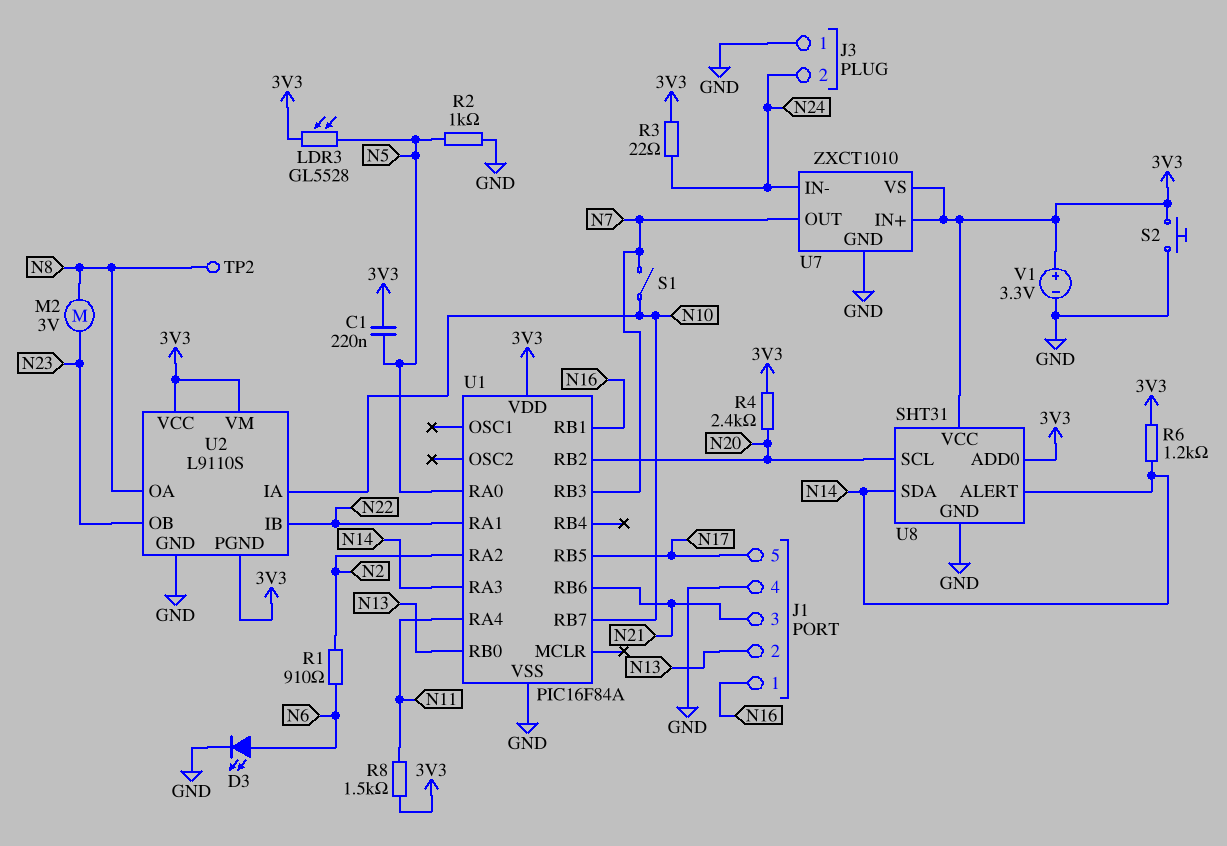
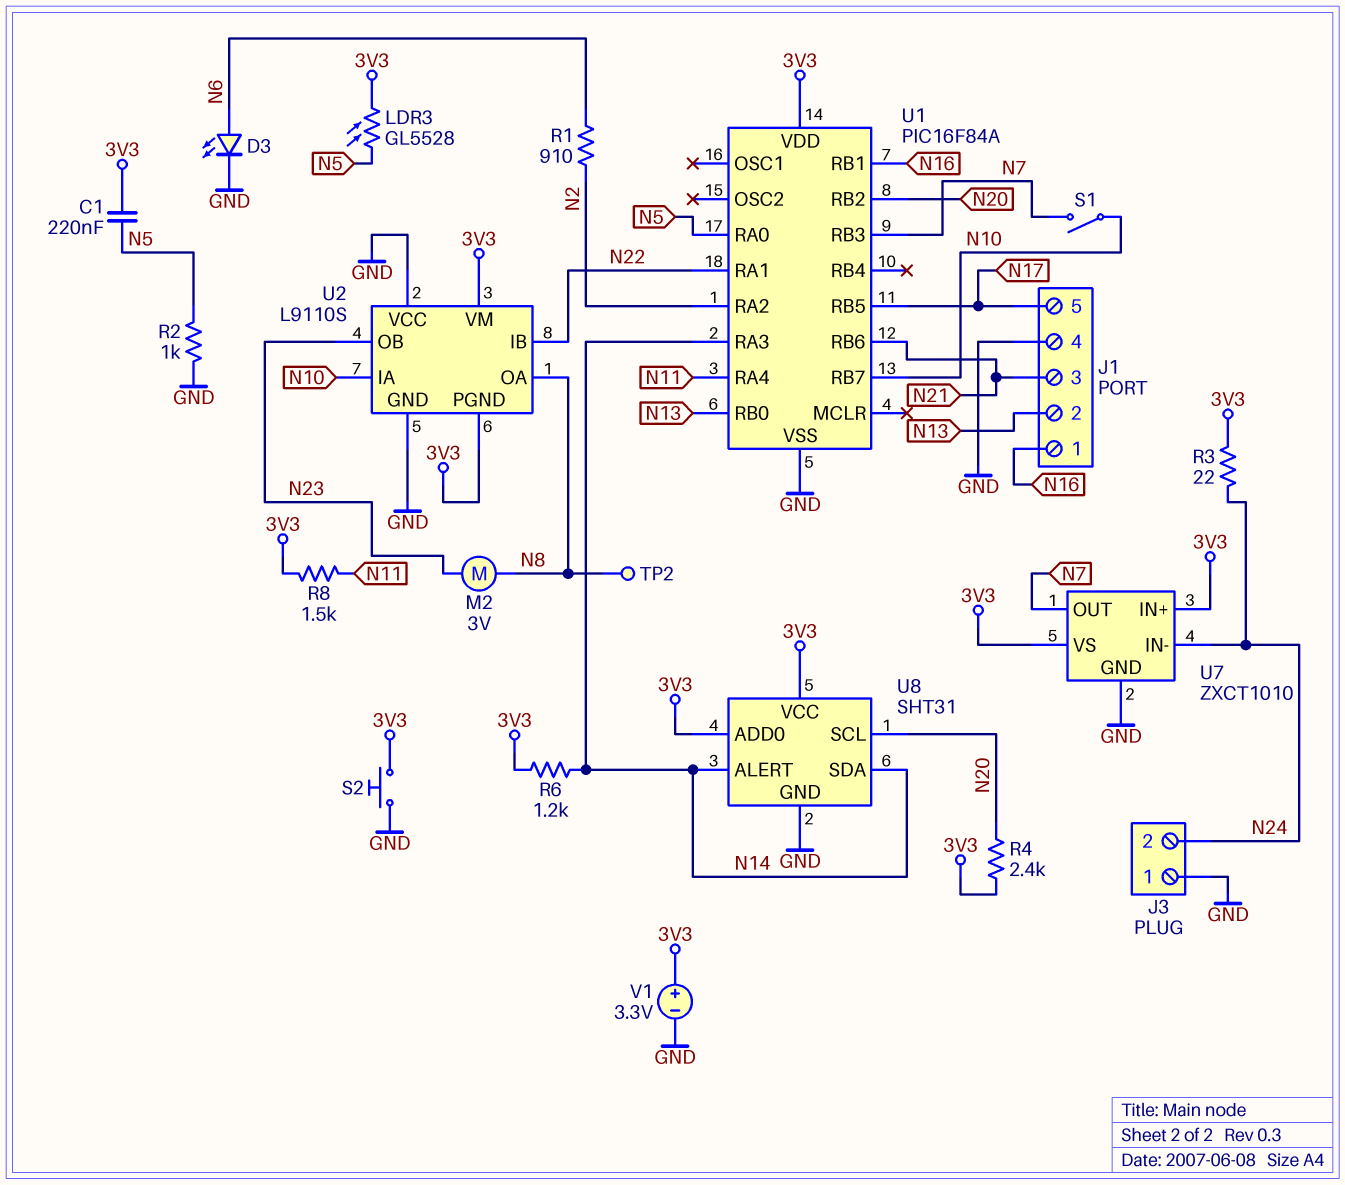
U2 pin VCC: 3V3 -> GND

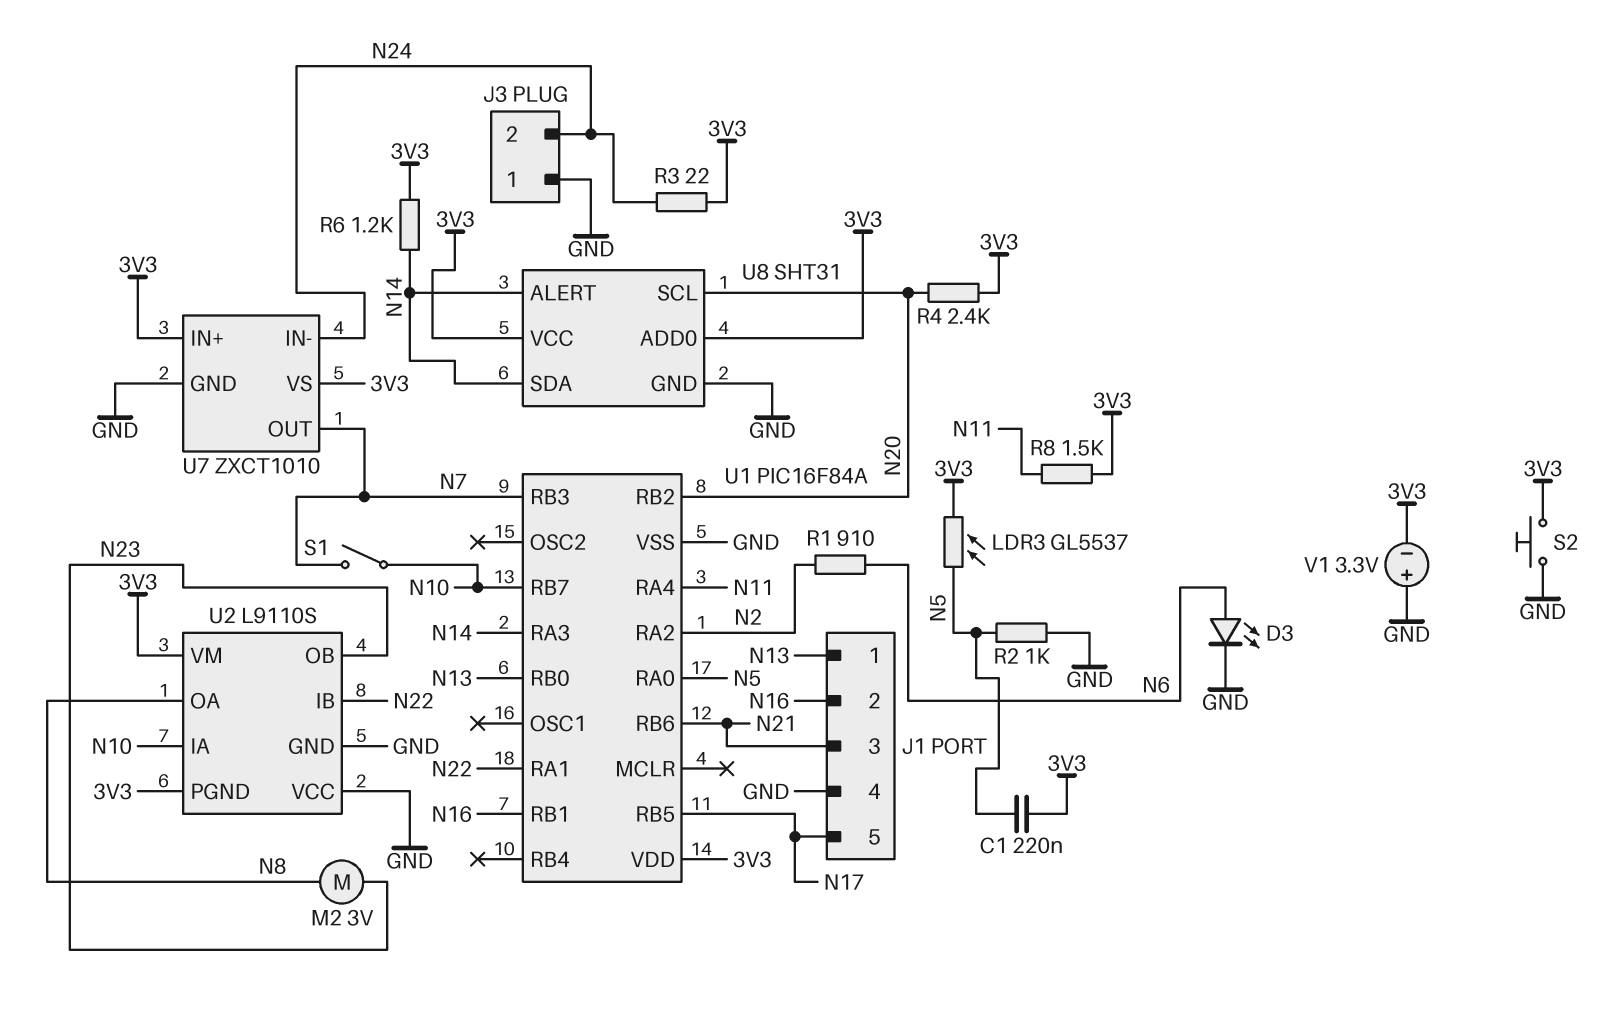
J1 pin 1: N16 -> N13
J1 pin 2: N13 -> N16
LDR3: GL5528 (3V3, N5) -> GL5537 (3V3, N5)
TP2: test point (N8) -> none
V1: 3.3V (plus 3V3, minus GND) -> 3.3V (plus GND, minus 3V3)

